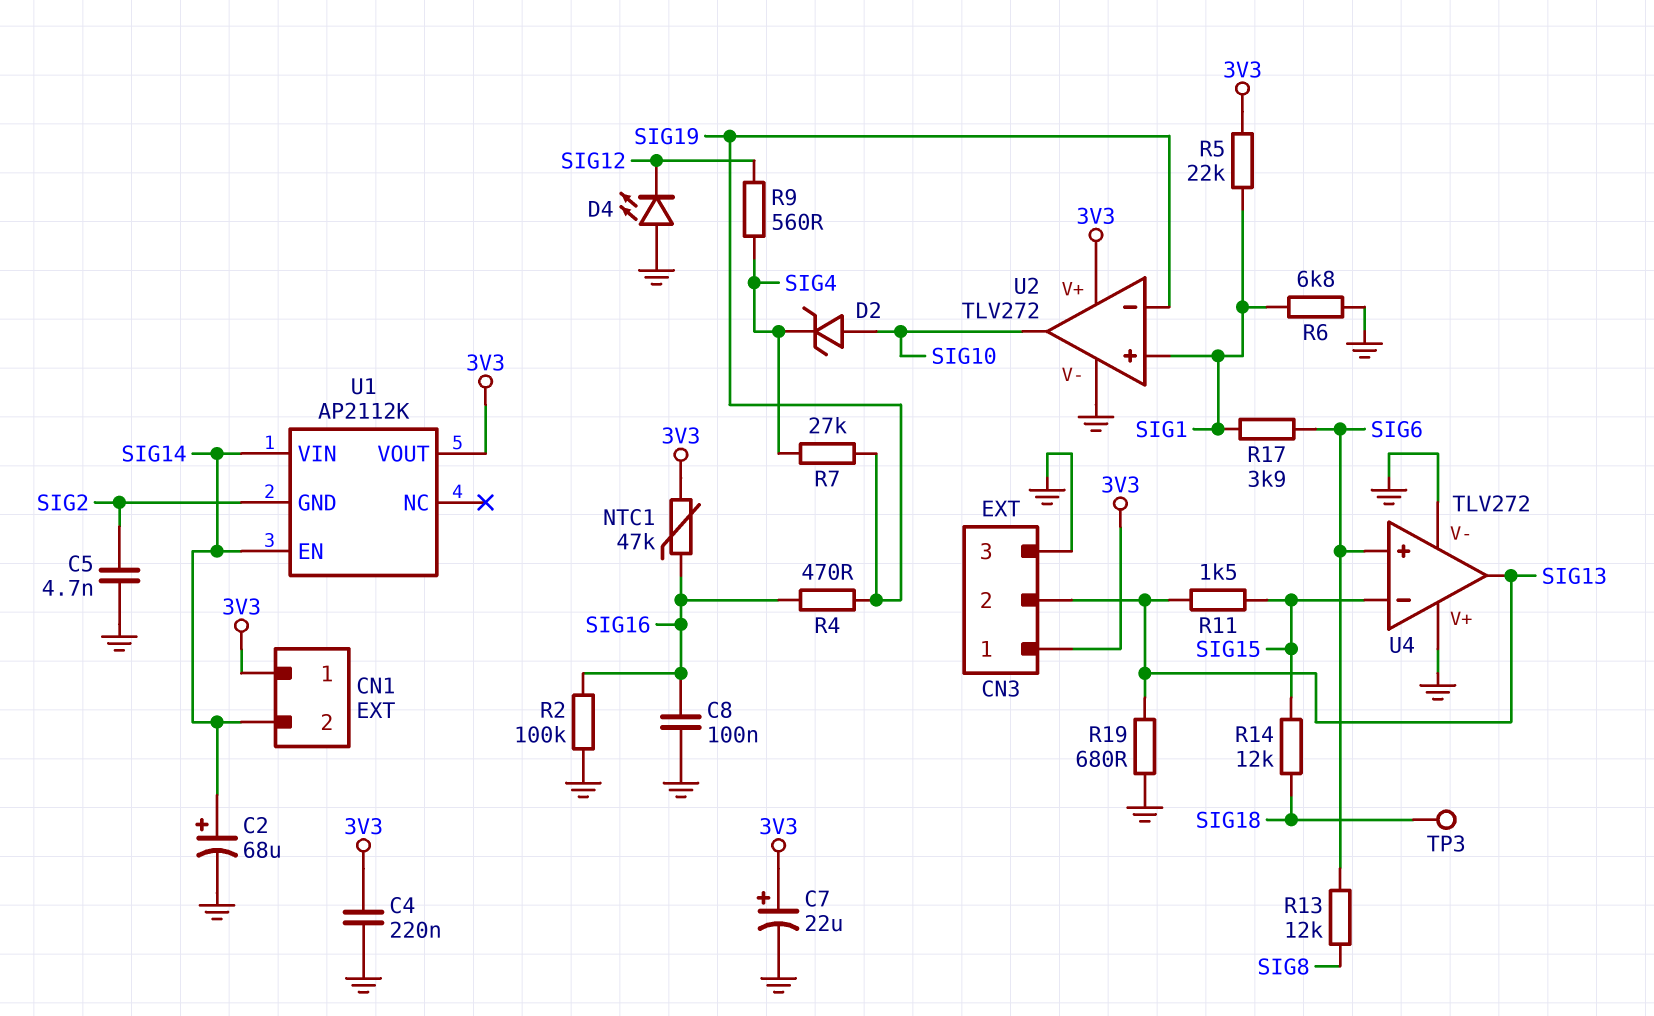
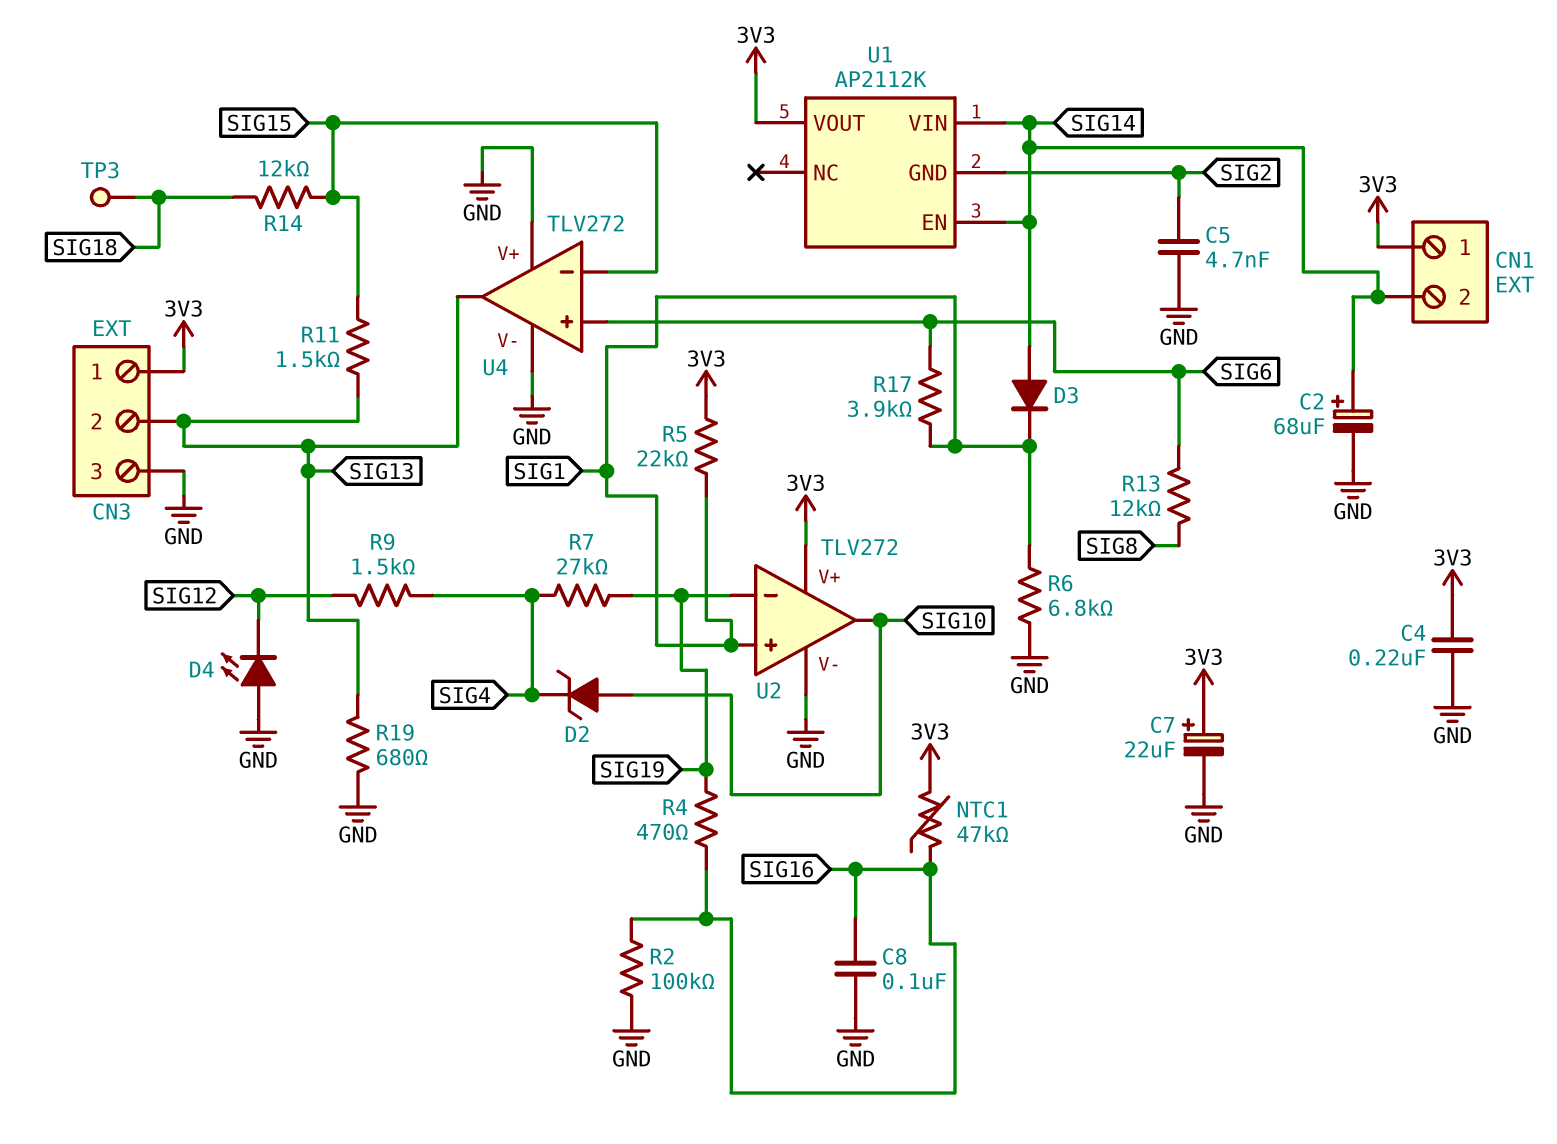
D3: none -> diode (A SIG14, K SIG1)
R9: 560 (SIG4, SIG12) -> 1.5k (SIG4, SIG12)

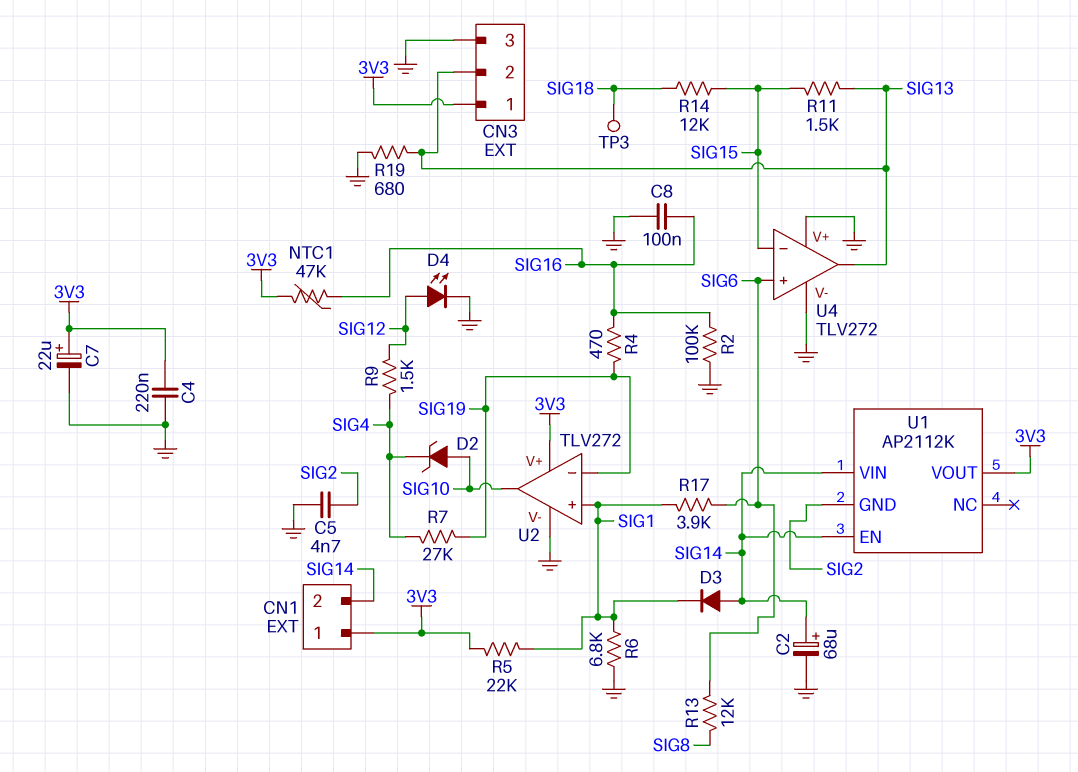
D4: LED (A GND, K SIG12) -> LED (A SIG12, K GND)

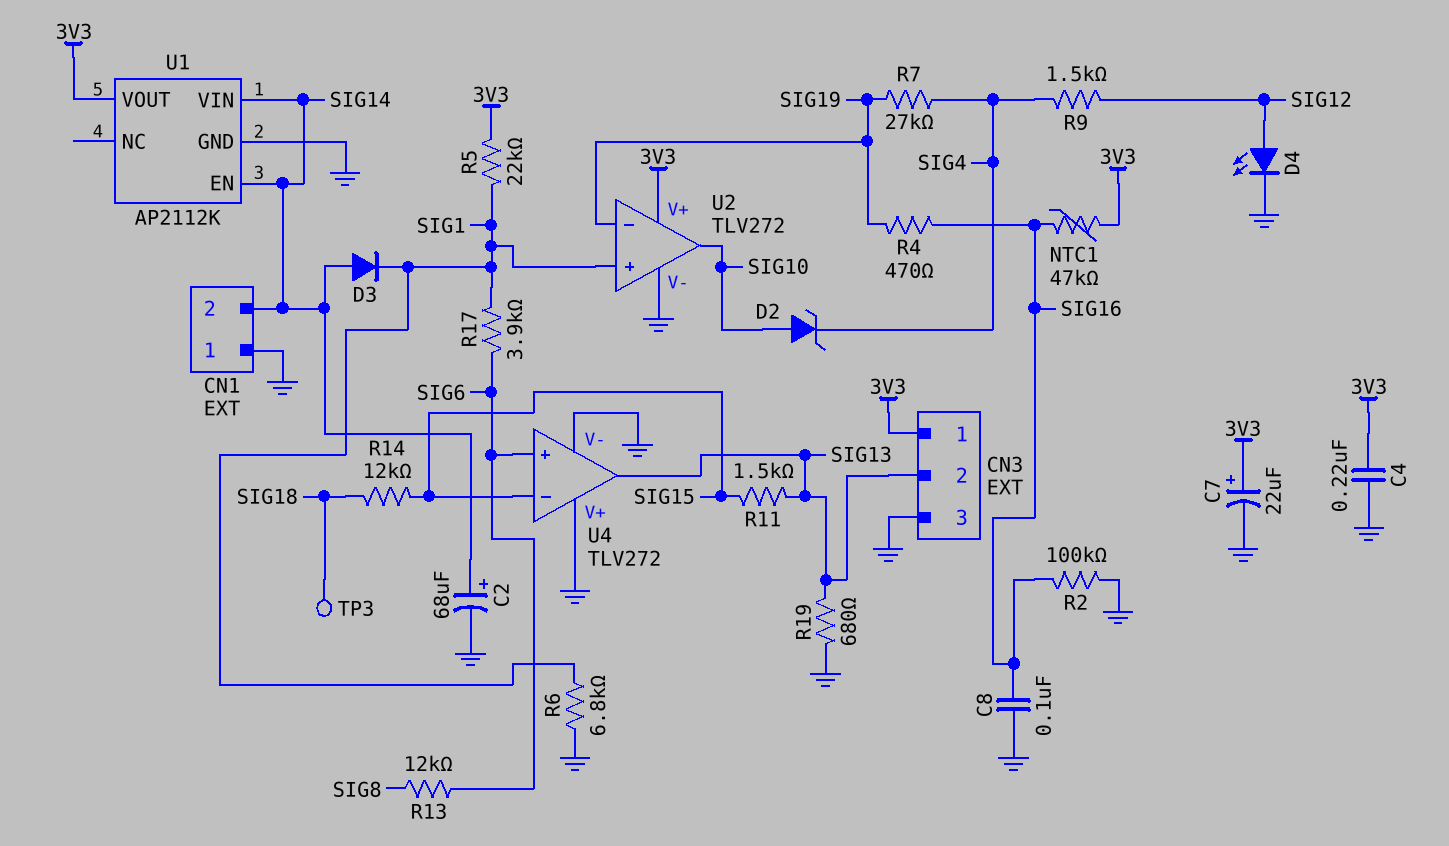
C5: 4.7nF (GND, SIG2) -> none
CN1 pin 1: 3V3 -> GND
U1 pin GND: SIG2 -> GND

